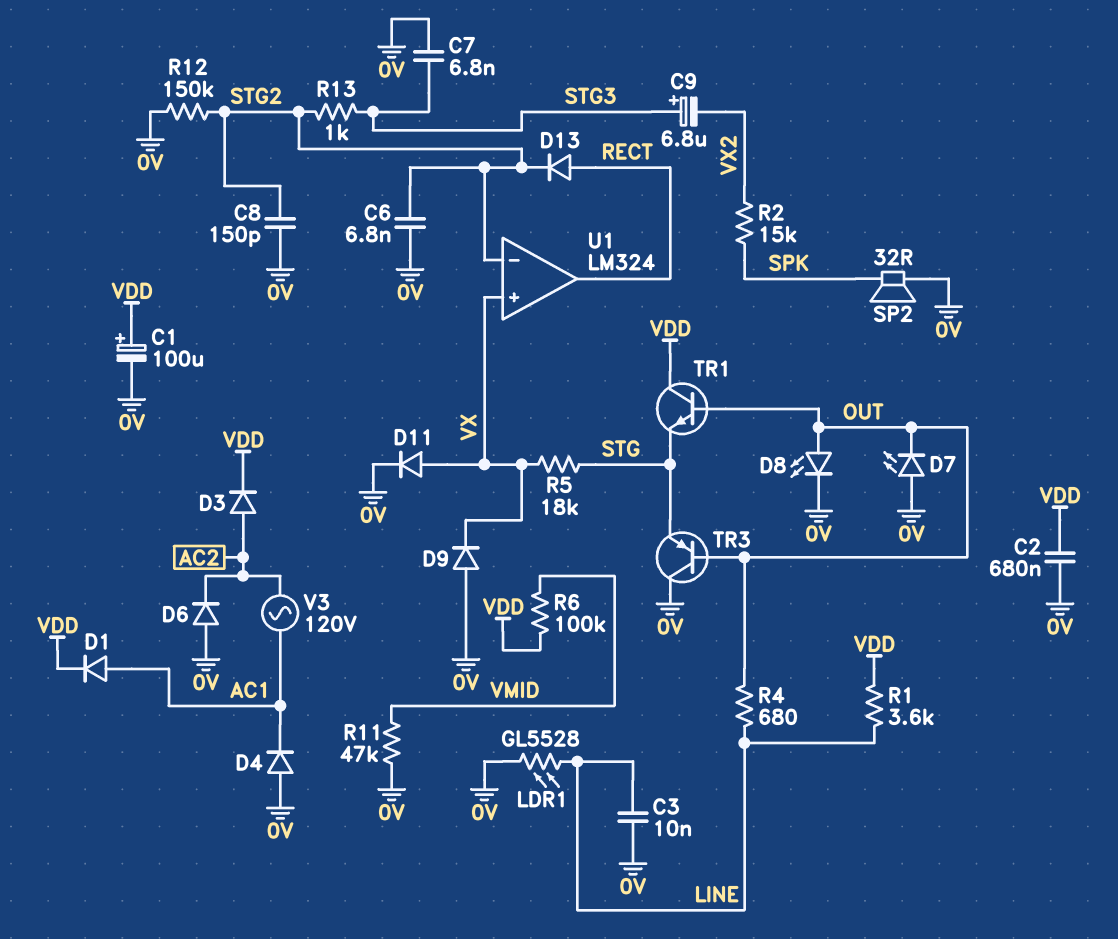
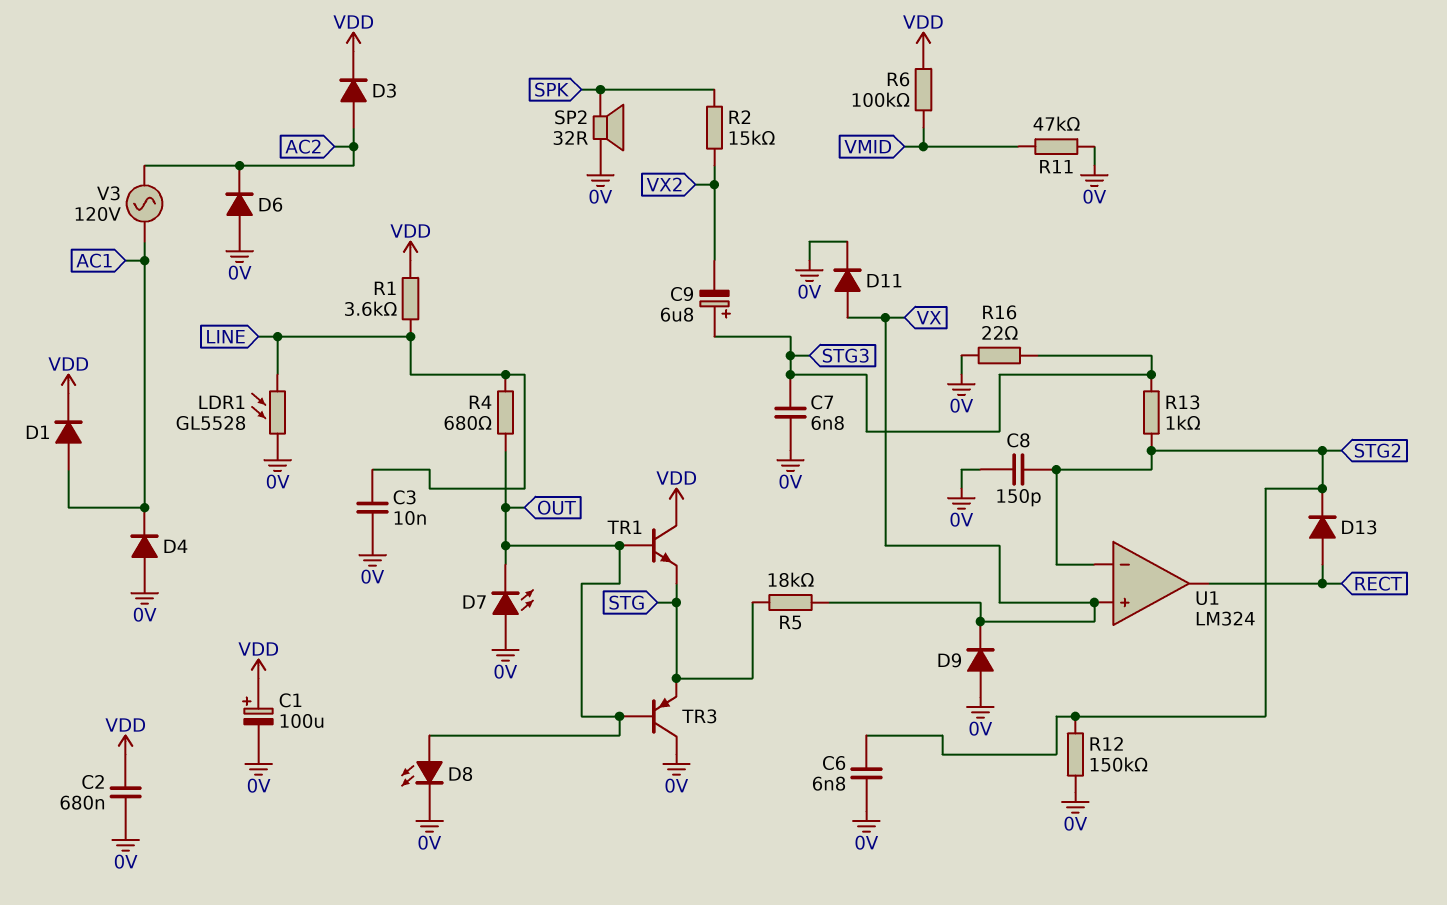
R16: none -> 22 (0V, STG3)

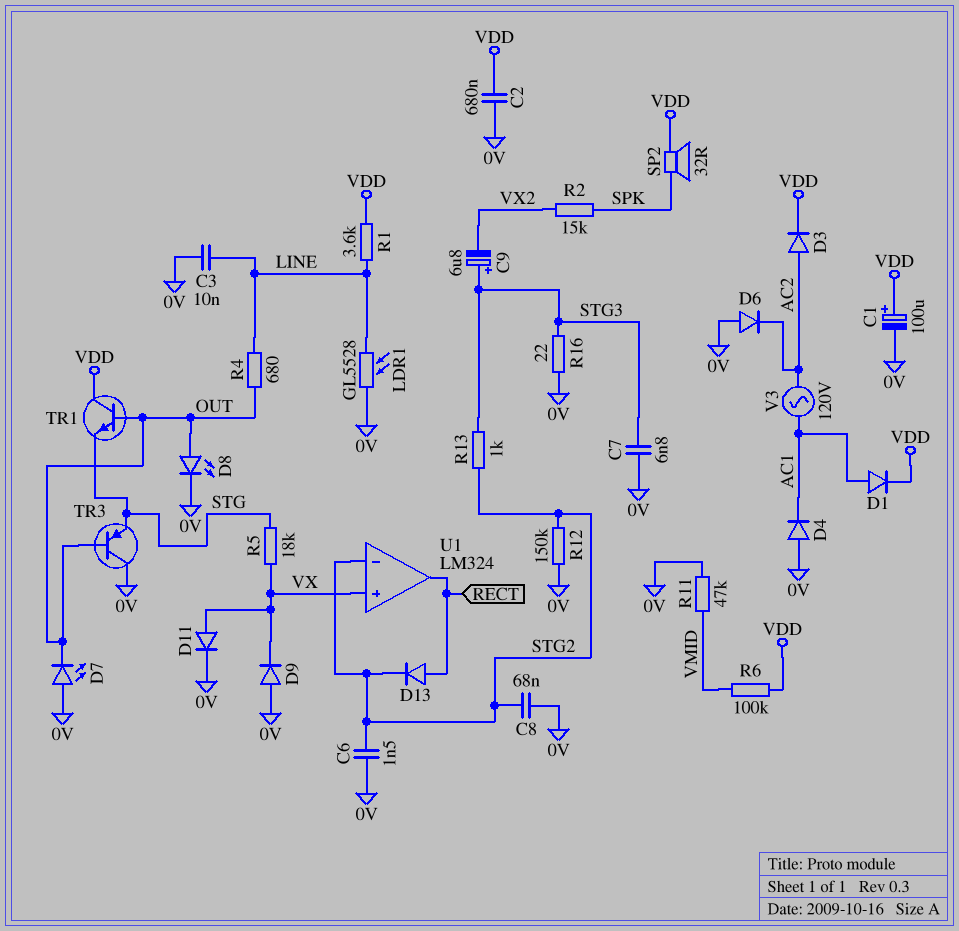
C6: 6.8nF (0V, STG2) -> 1.5nF (0V, STG2)
C8: 150pF (0V, STG2) -> 68nF (0V, STG2)
SP2: speaker 32R (0V, SPK) -> speaker 32R (SPK, VDD)

